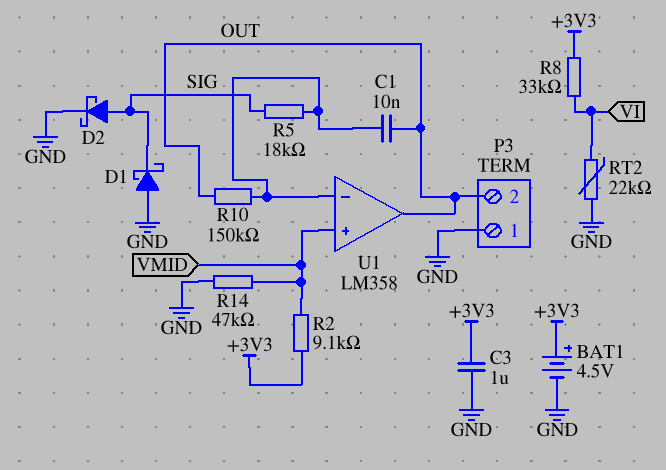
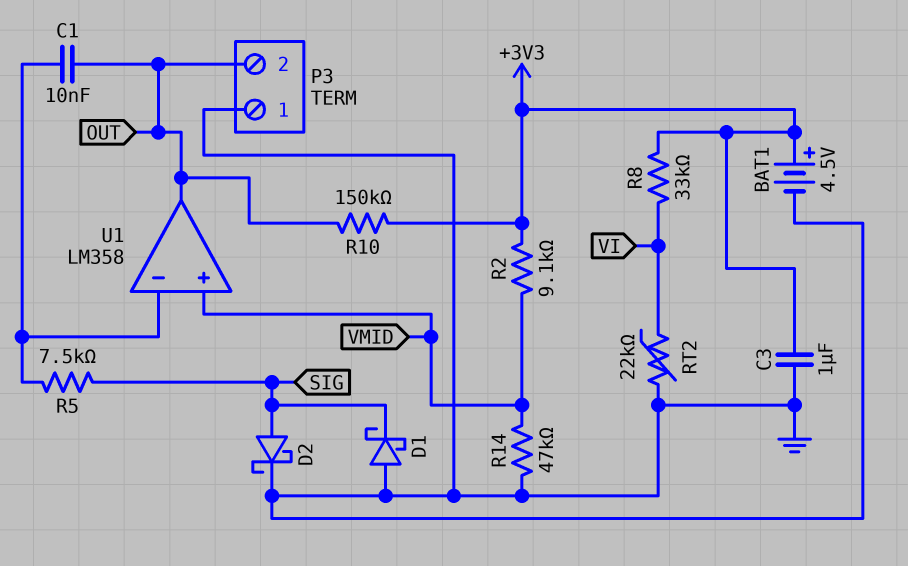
R5: 18k (SIG, U1/in-) -> 7.5k (SIG, U1/in-)
R10: 150k (OUT, U1/in-) -> 150k (+3V3, OUT)

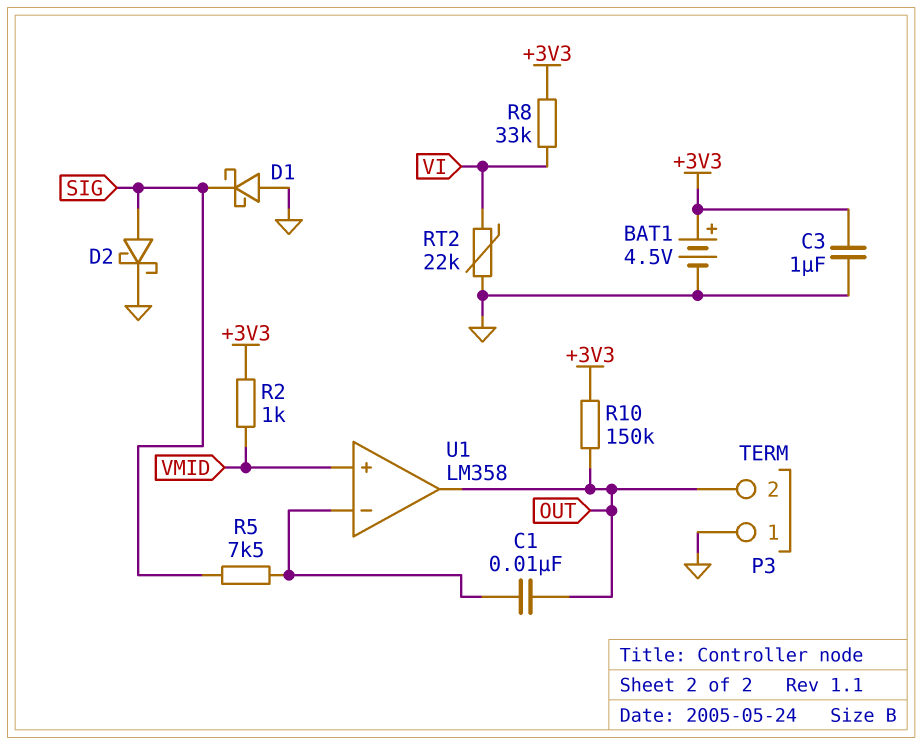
R2: 9.1k (+3V3, VMID) -> 1k (+3V3, VMID)
R14: 47k (GND, VMID) -> none

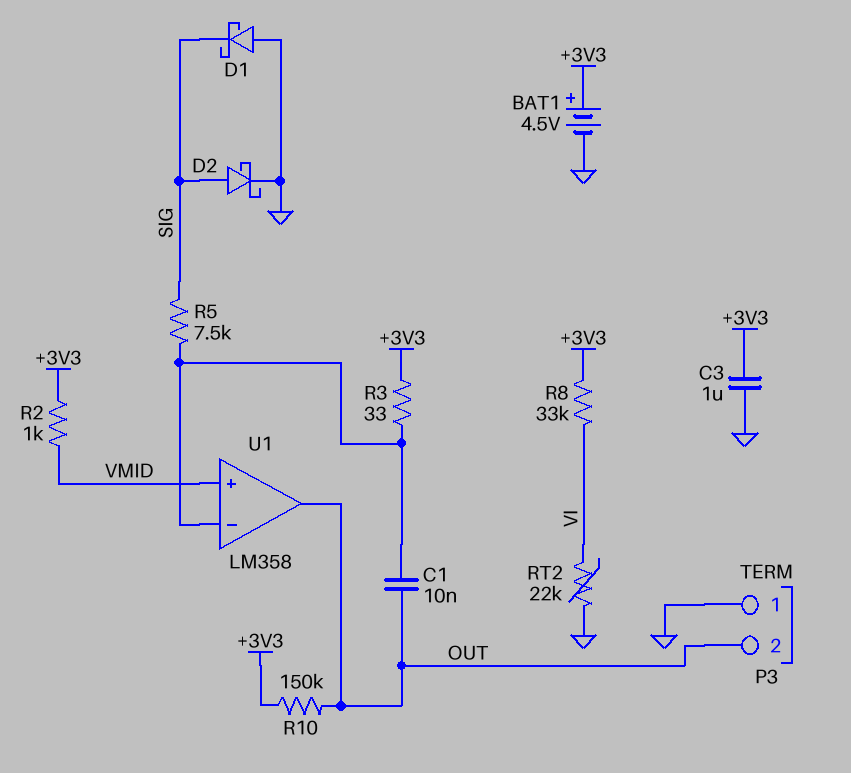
R3: none -> 33 (+3V3, U1/in-)

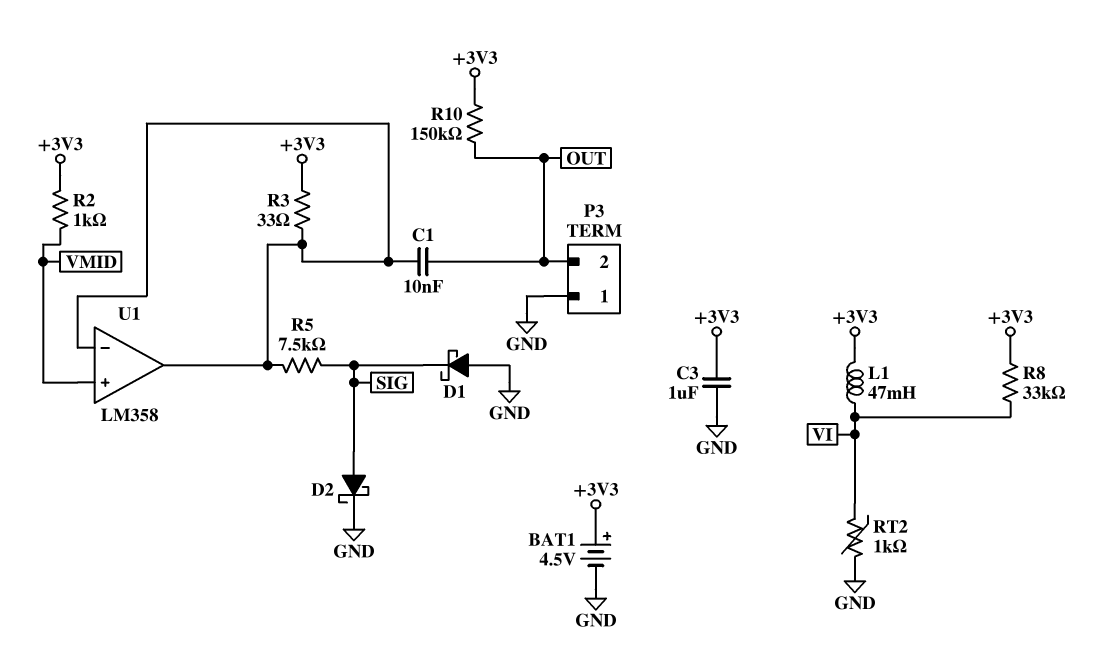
L1: none -> 47mH (+3V3, VI)
RT2: 22k (GND, VI) -> 1k (GND, VI)
U1 pin out: OUT -> U1/in-

